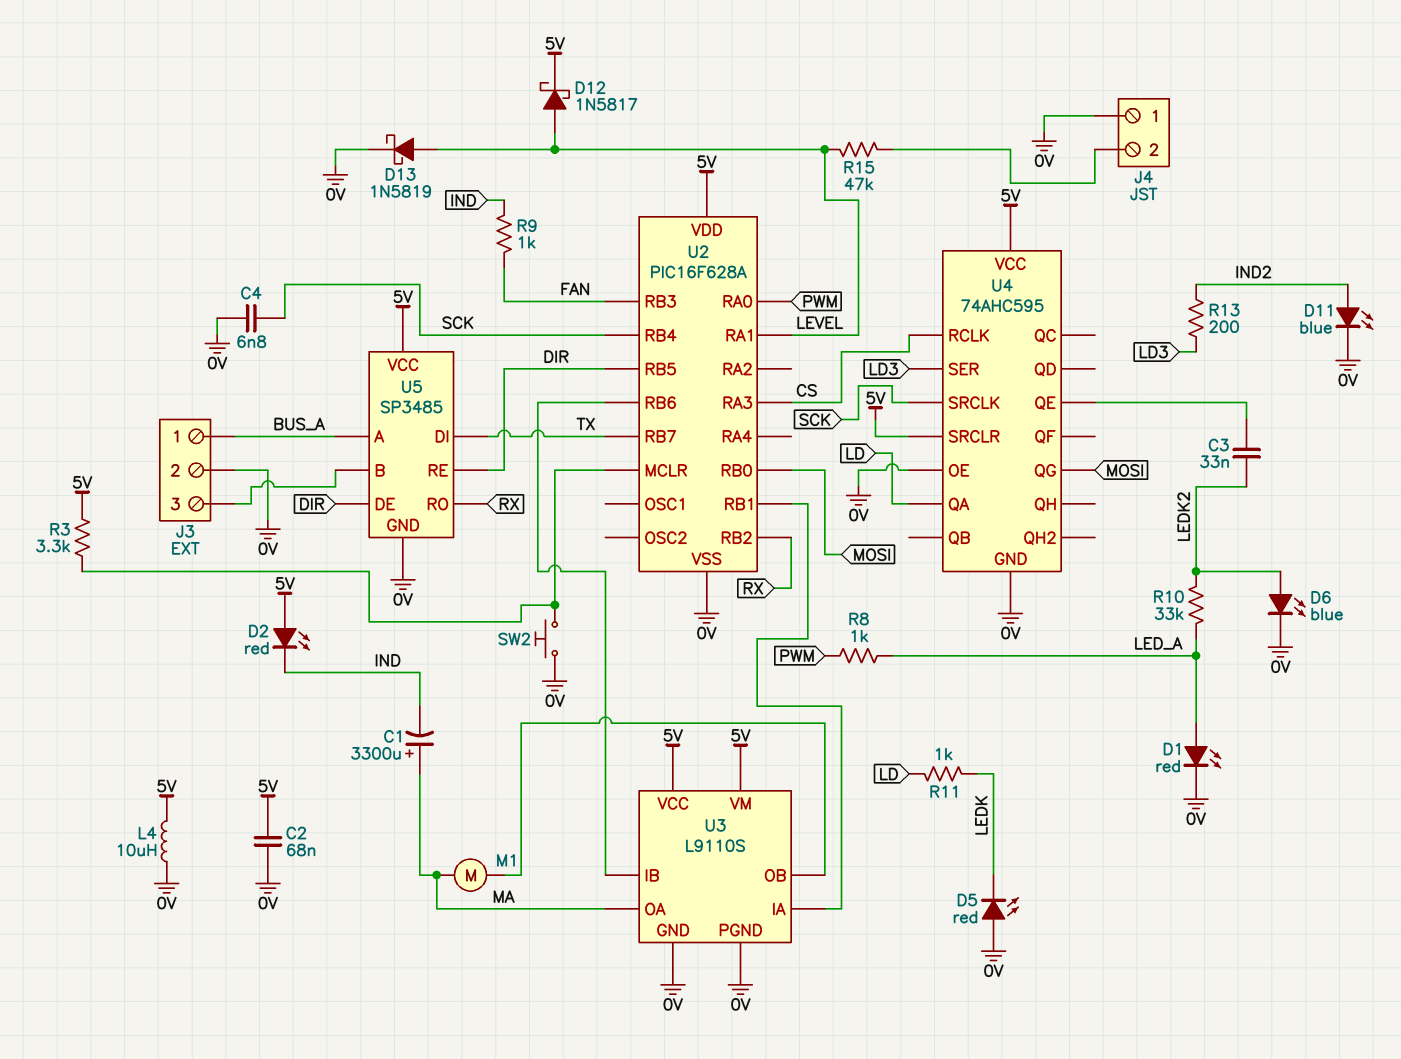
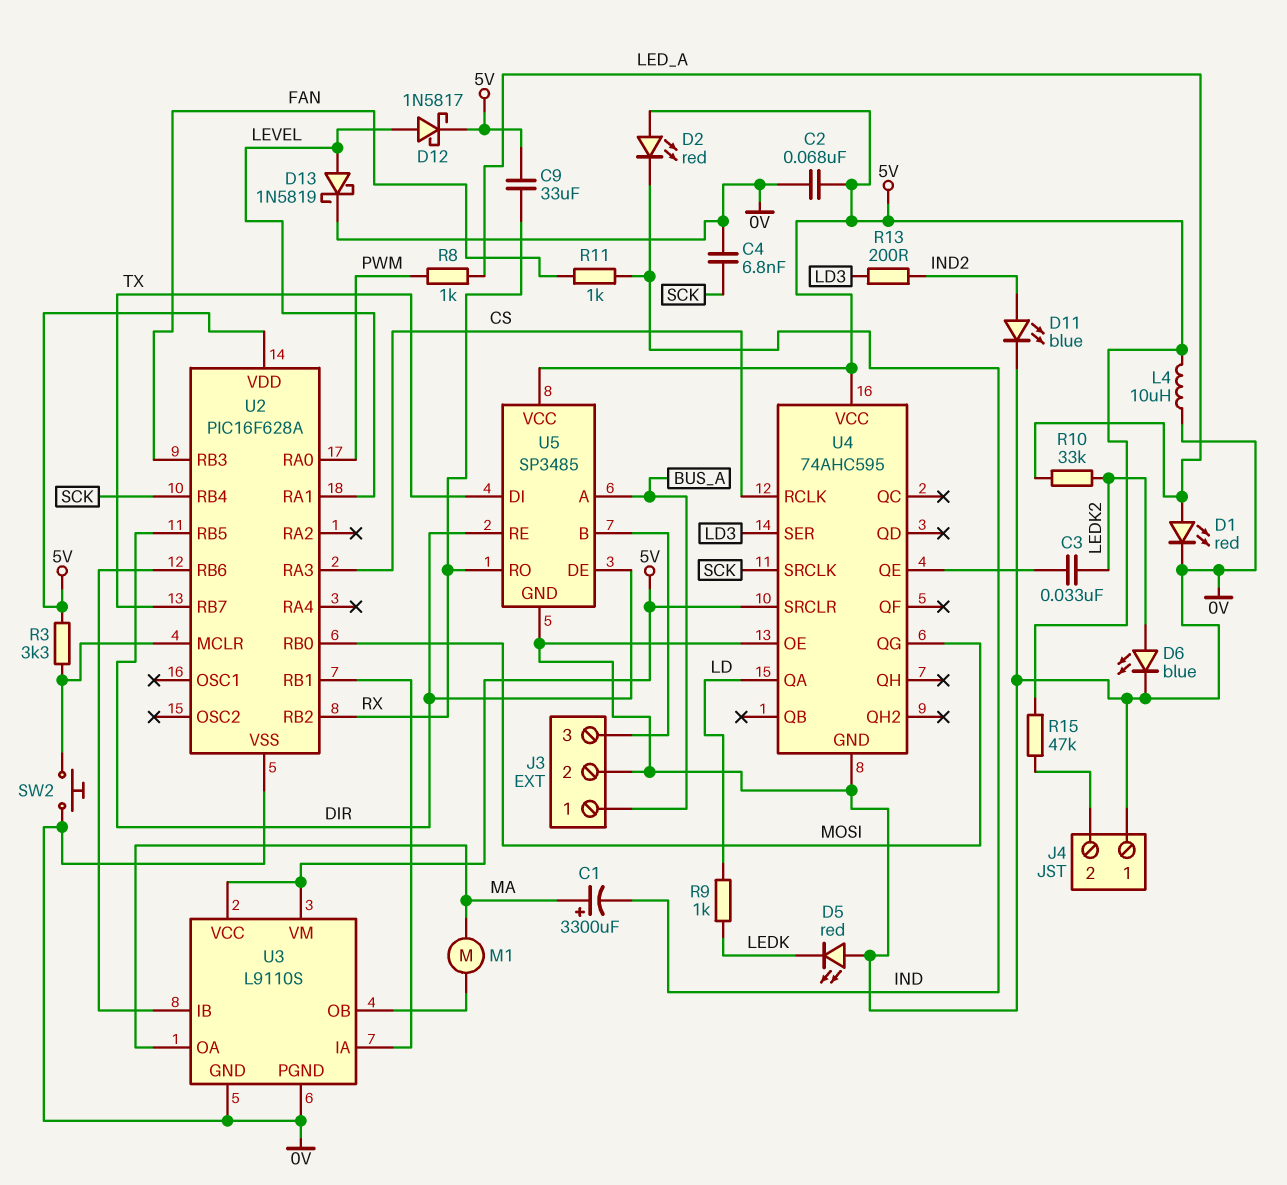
C9: none -> 33uF (5V, RX)
R9: 1k (FAN, IND) -> 1k (LD, LEDK)
R11: 1k (LD, LEDK) -> 1k (FAN, IND)
R15: 47k (J4/2, LEVEL) -> 47k (5V, J4/2)

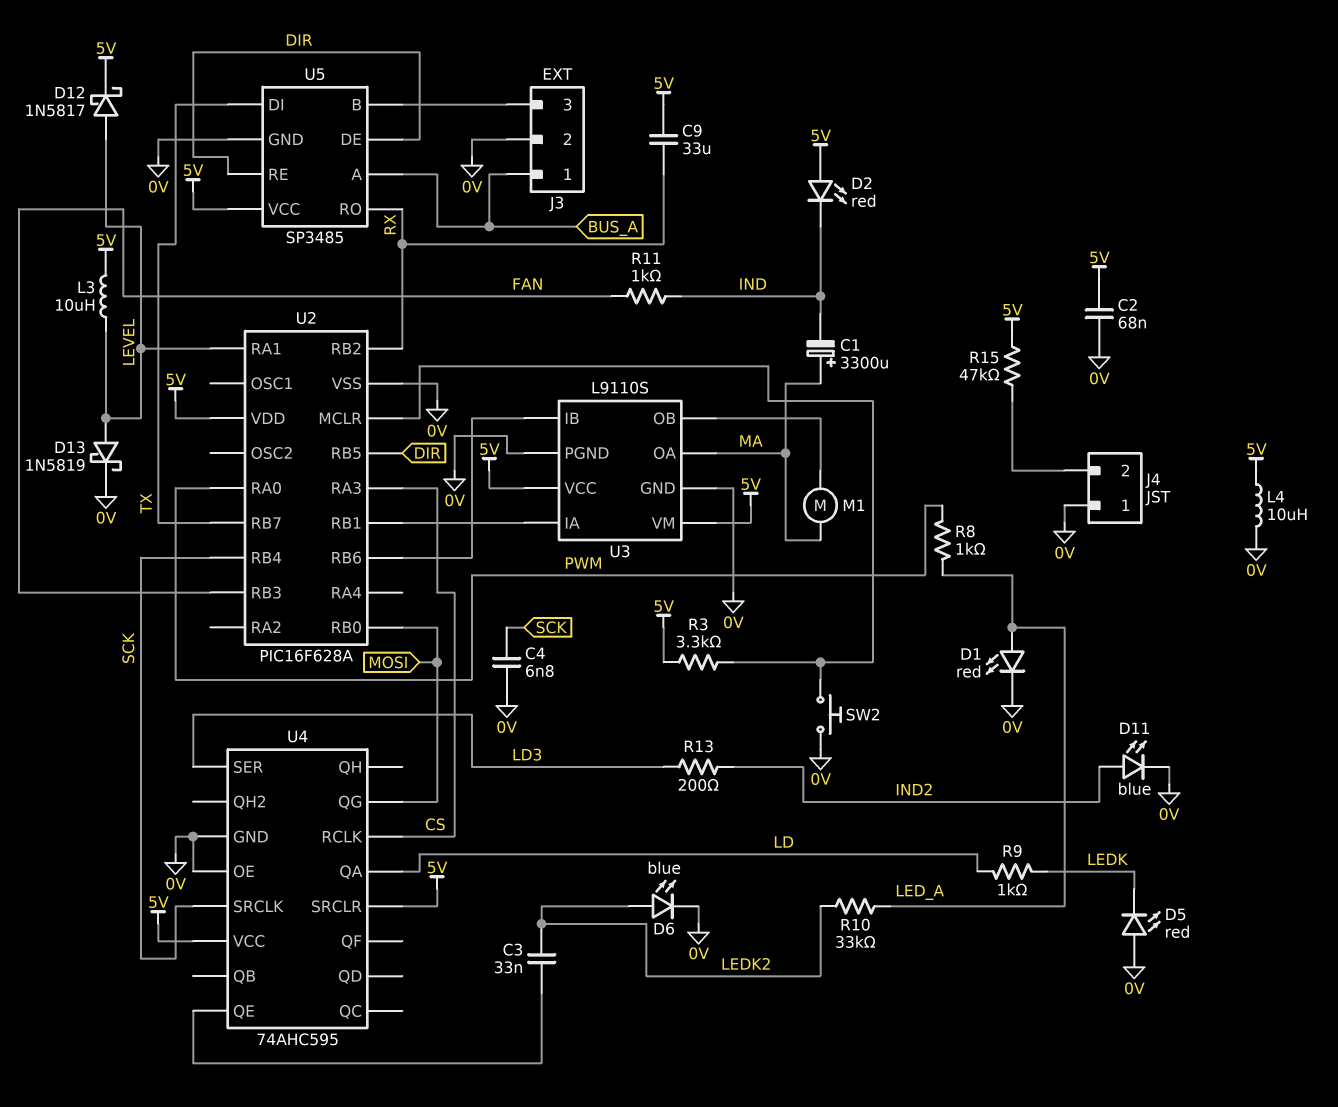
L3: none -> 10uH (5V, LEVEL)

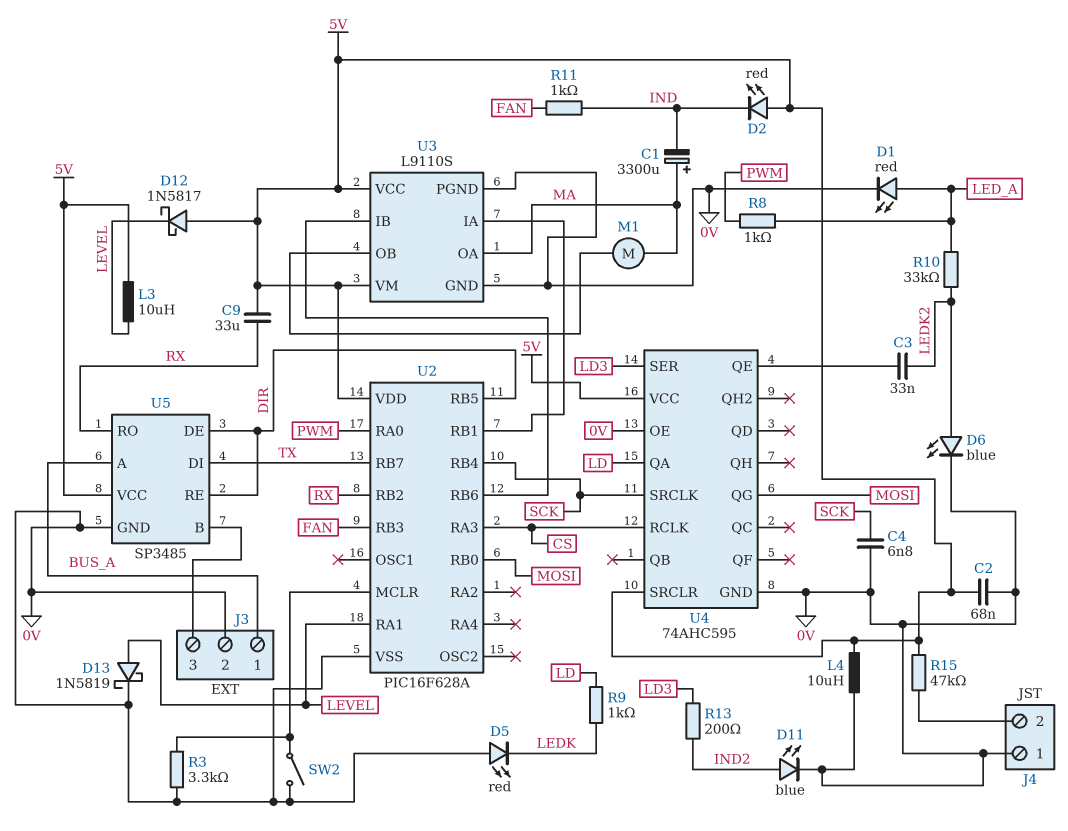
D12: schottky 1N5817 (A LEVEL, K 5V) -> schottky 1N5817 (A 5V, K LEVEL)
R3: 3.3k (5V, U2/MCLR) -> 3.3k (0V, U2/MCLR)
SW2: button (0V, U2/MCLR) -> switch (0V, U2/MCLR)

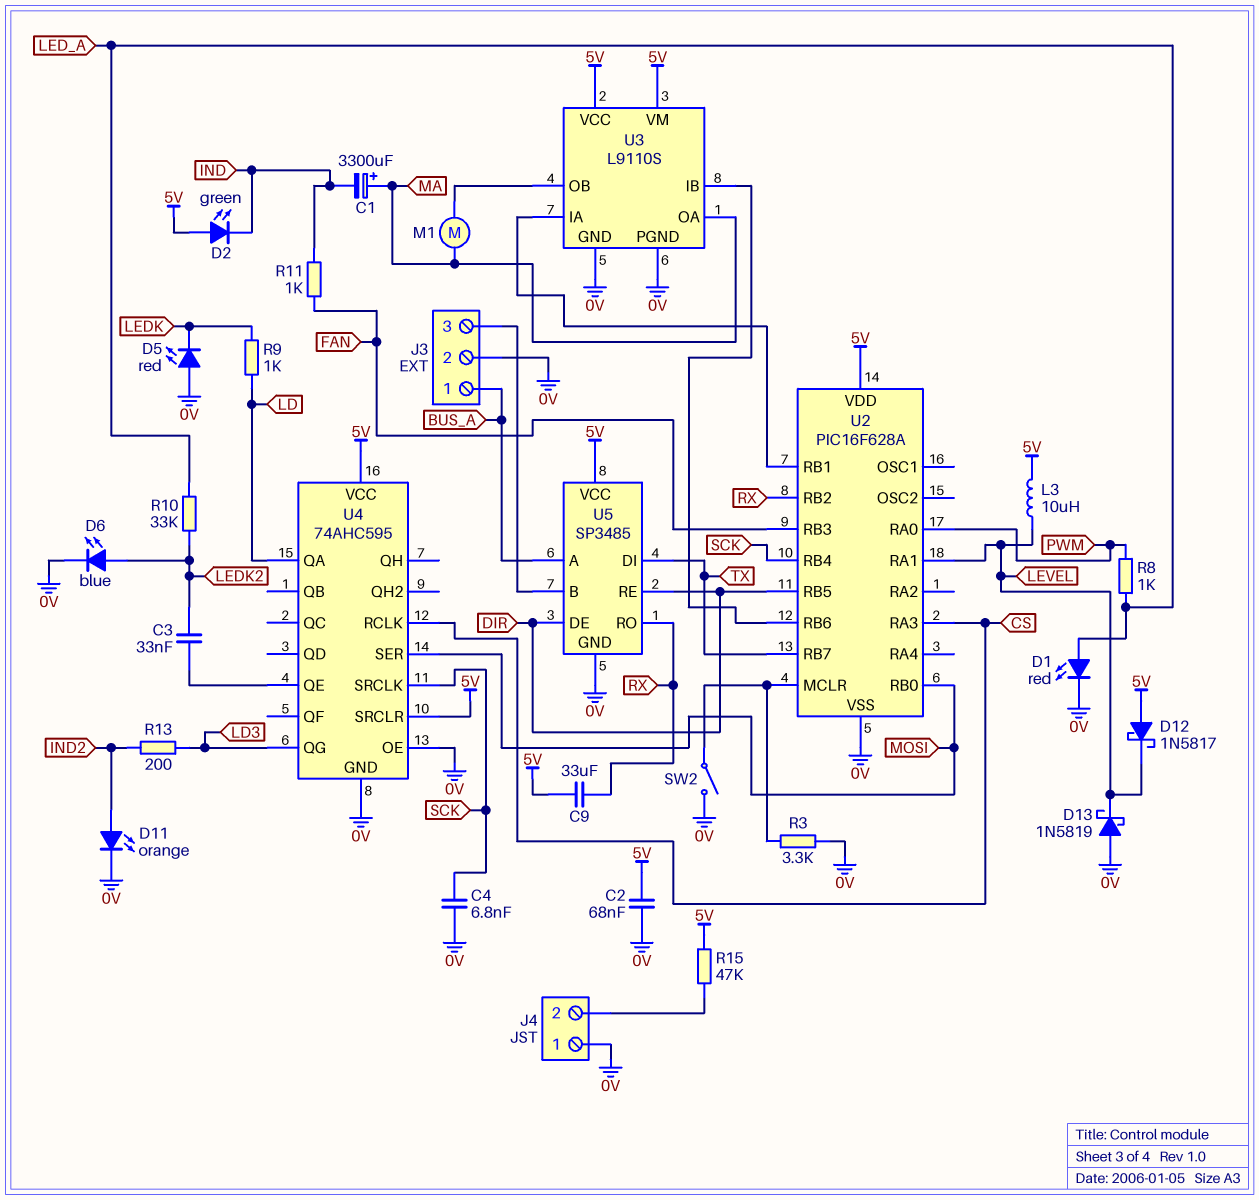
D2: LED red (A 5V, K IND) -> LED green (A 5V, K IND)
D11: LED blue (A IND2, K 0V) -> LED orange (A IND2, K 0V)
D13: schottky 1N5819 (A LEVEL, K 0V) -> schottky 1N5819 (A 0V, K LEVEL)
L4: 10uH (0V, 5V) -> none
U4 pin QG: MOSI -> LD3
U4 pin SER: LD3 -> MOSI

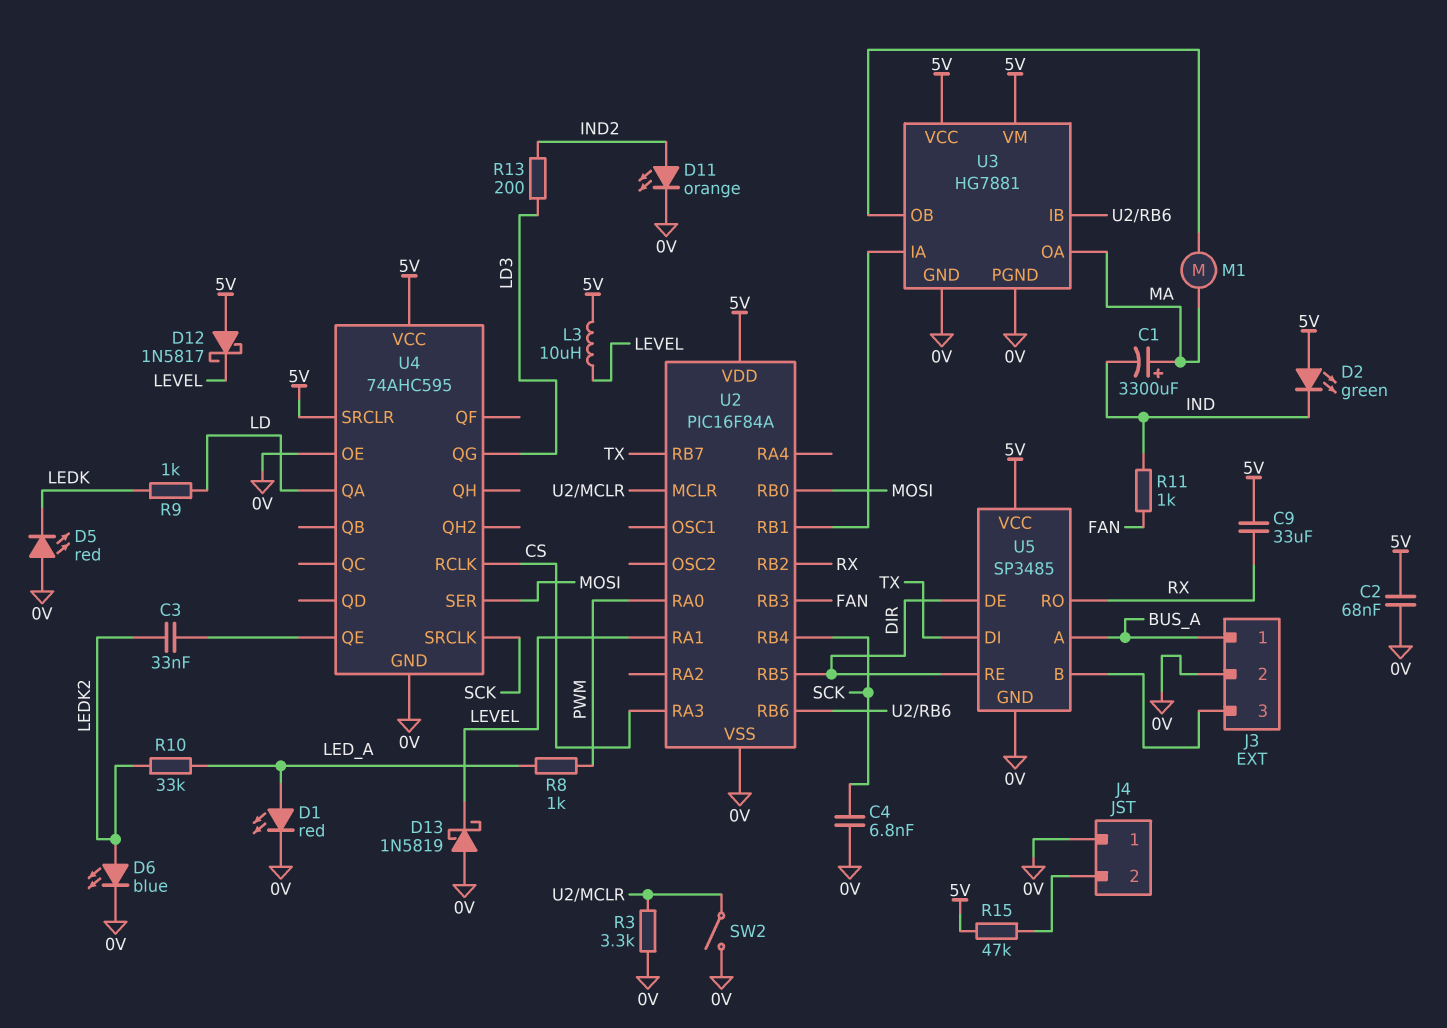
U2: PIC16F628A -> PIC16F84A
U3: L9110S -> HG7881

